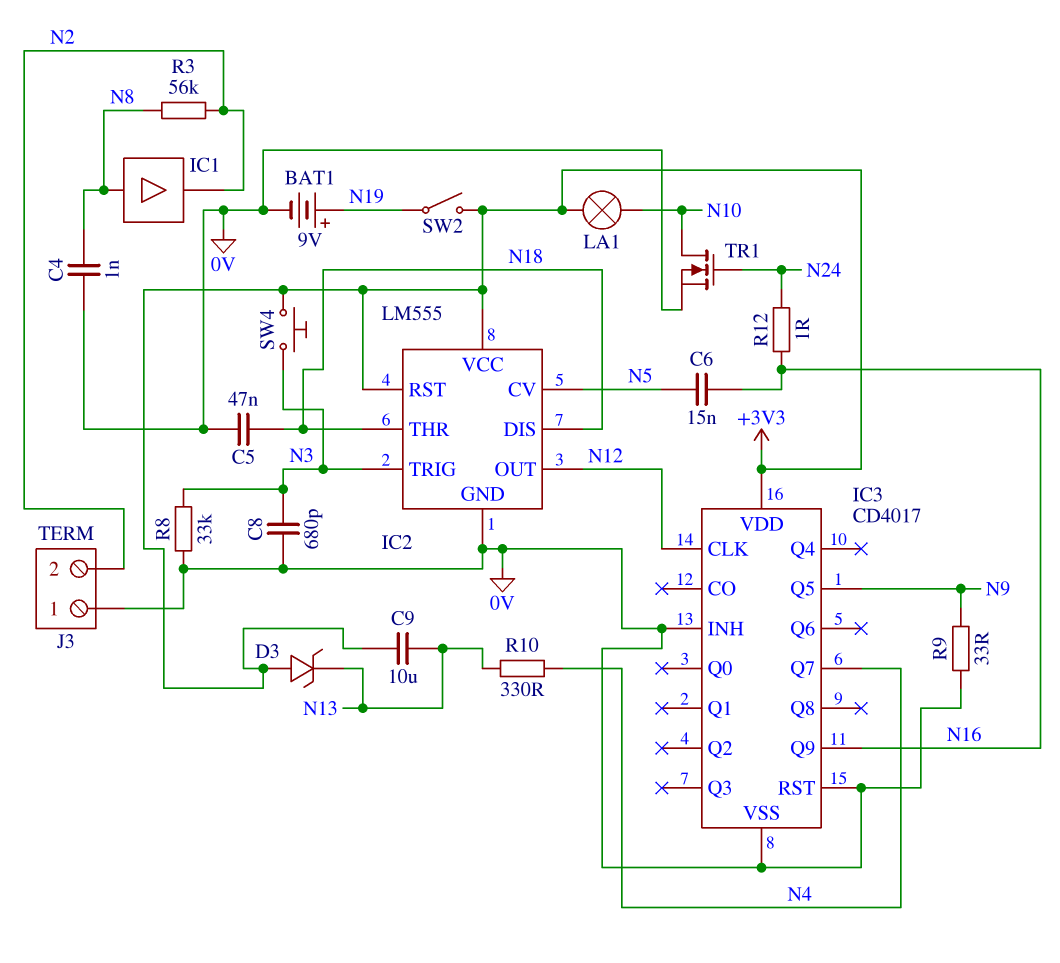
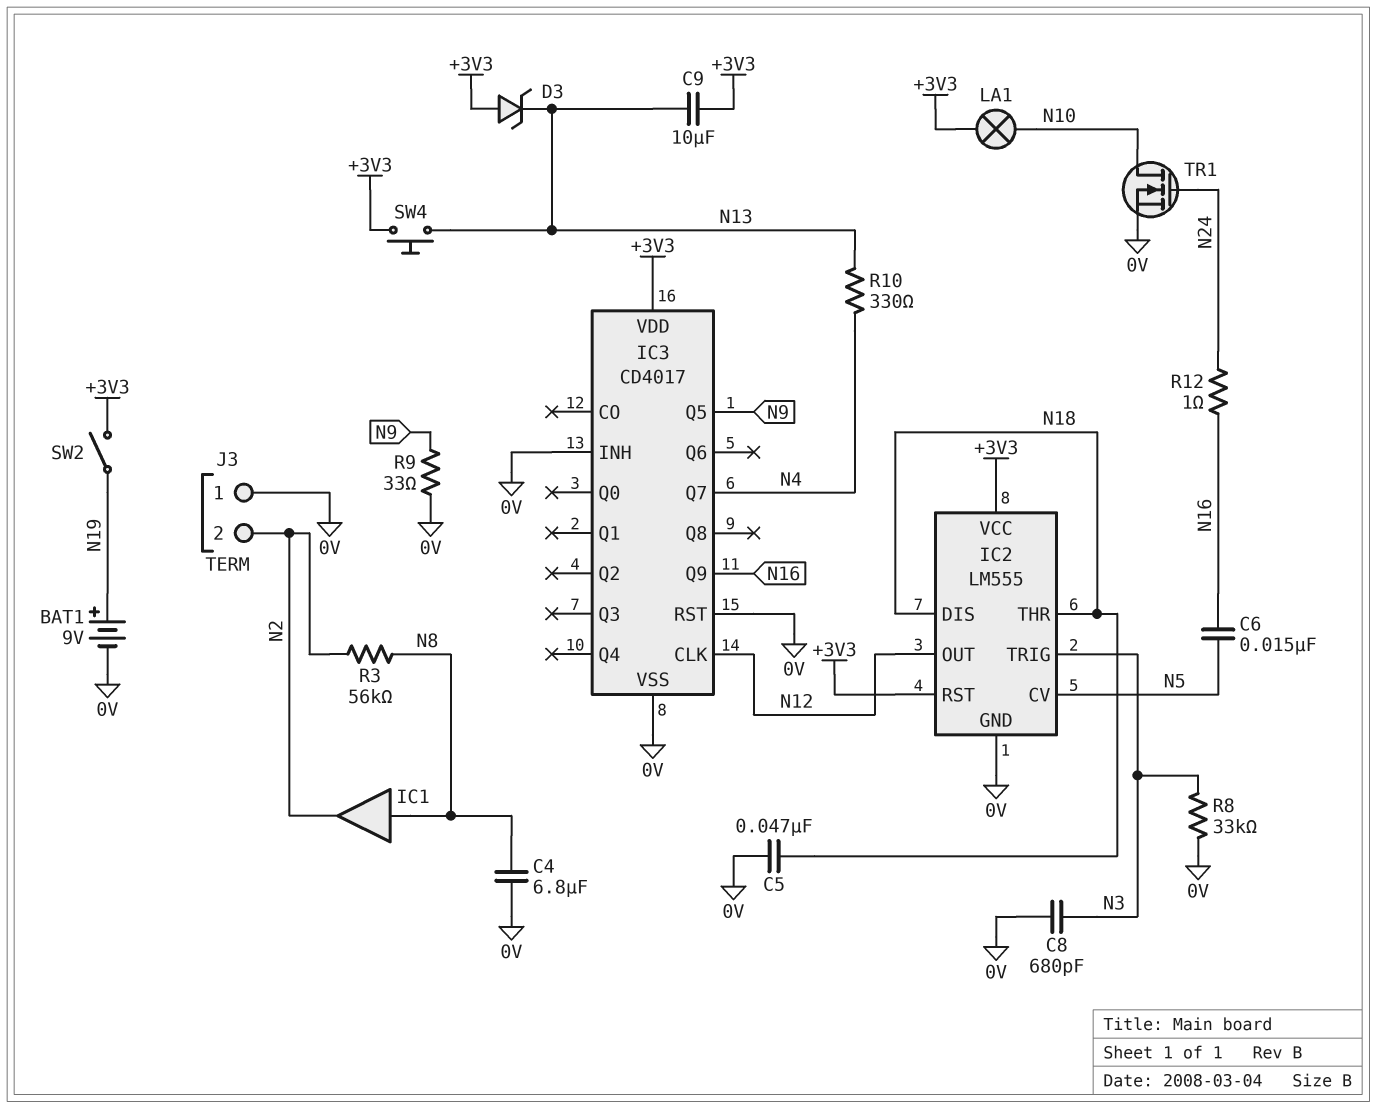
C4: 1nF (0V, N8) -> 6.8uF (0V, N8)
SW4: button (+3V3, N3) -> button (+3V3, N13)

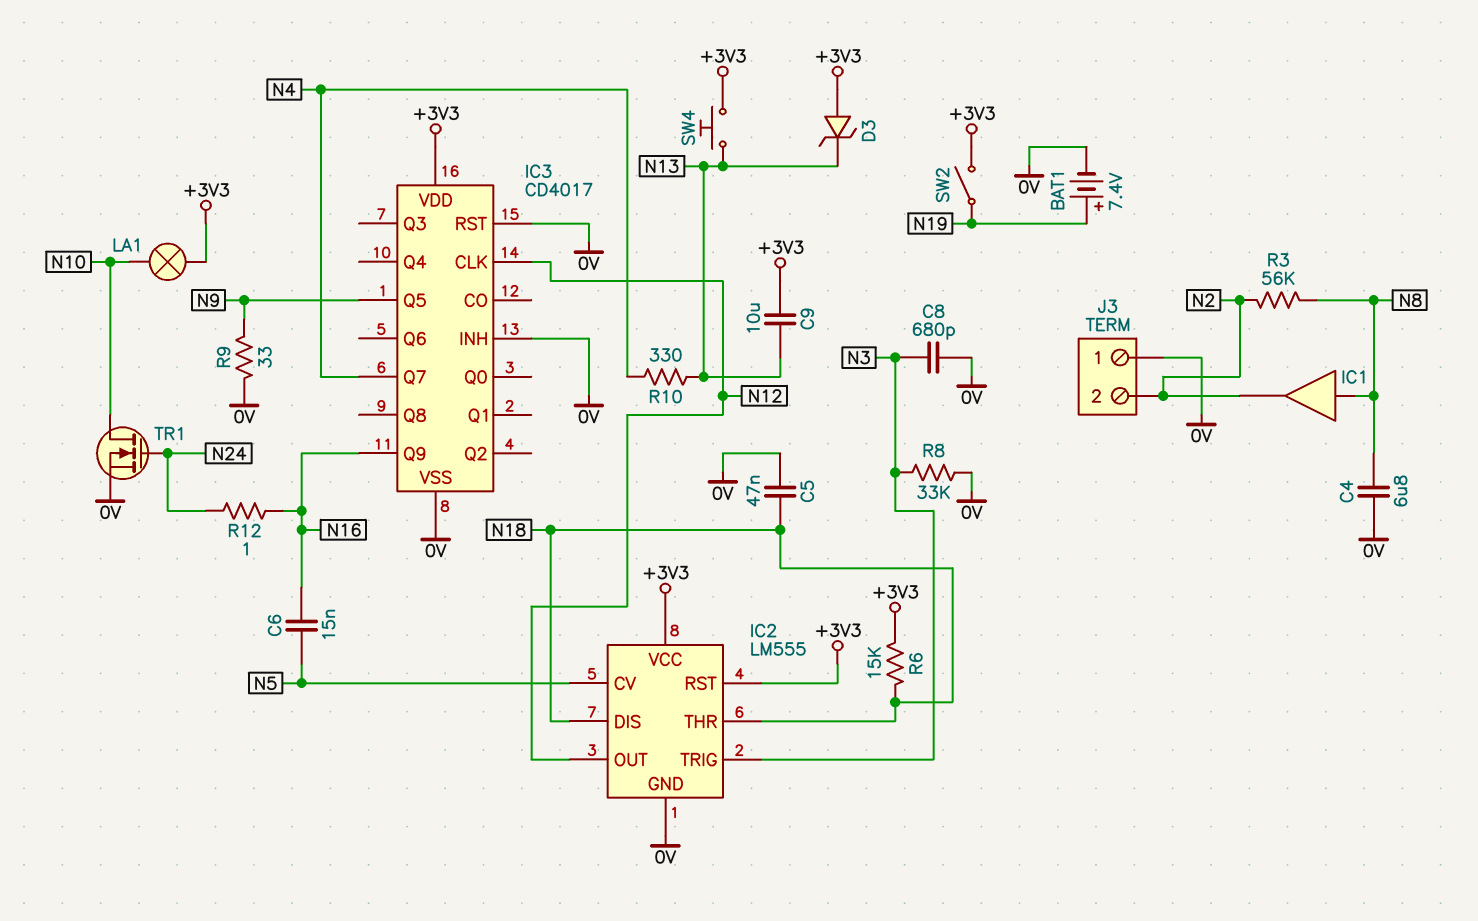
BAT1: 9V (plus N19, minus 0V) -> 7.4V (plus N19, minus 0V)
R6: none -> 15k (+3V3, N18)

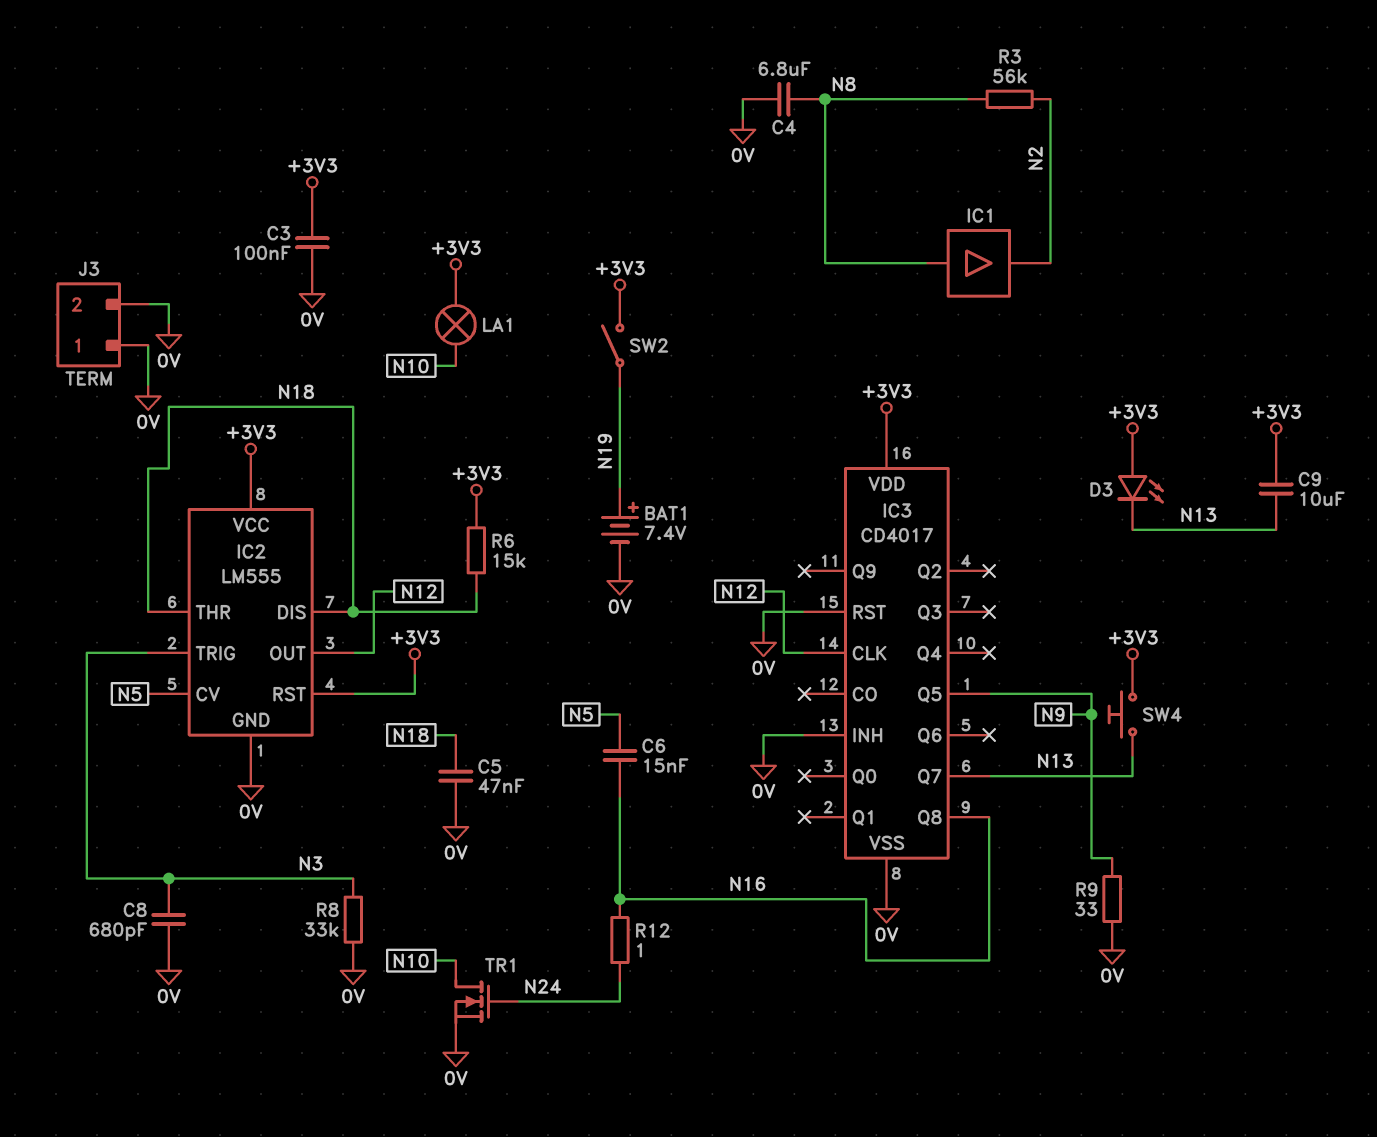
C3: none -> 100nF (+3V3, 0V)
D3: zener (A +3V3, K N13) -> LED (A +3V3, K N13)
IC3 pin Q7: N4 -> N13
IC3 pin Q8: none -> N16
IC3 pin Q9: N16 -> none
J3 pin 2: N2 -> 0V
R10: 330 (N4, N13) -> none

